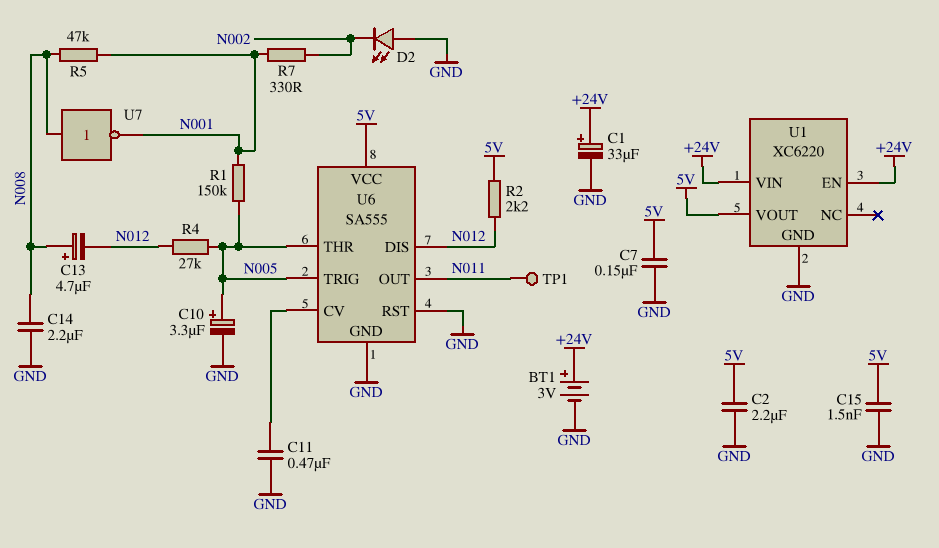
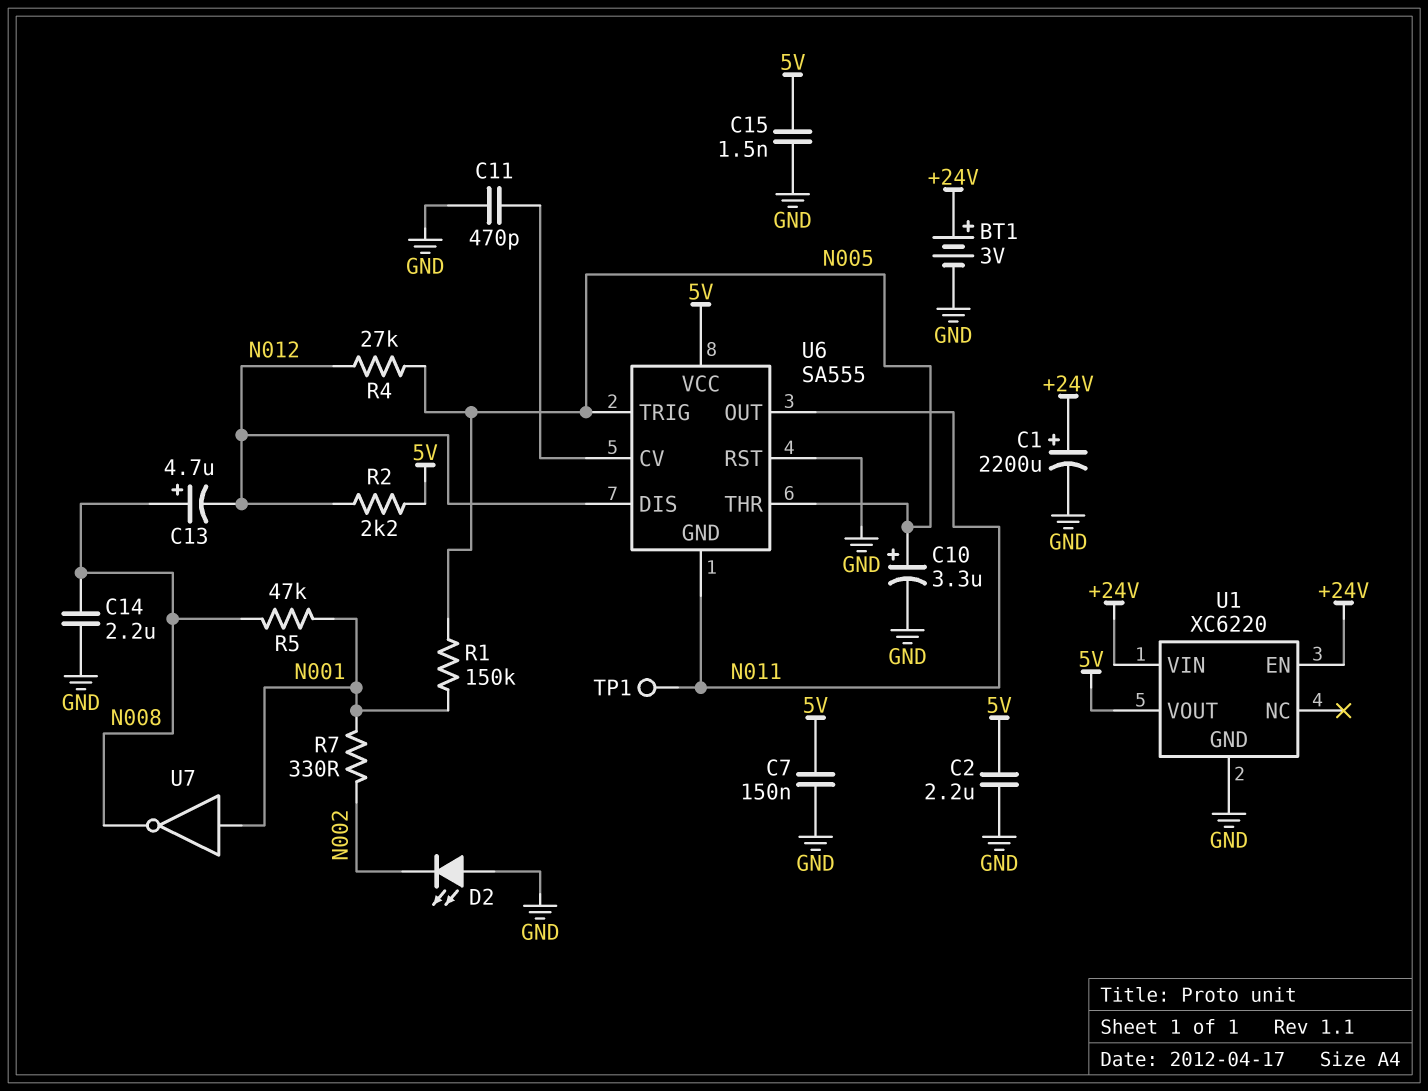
C1: 33uF (plus +24V, minus GND) -> 2200uF (plus +24V, minus GND)
C11: 470nF (GND, U6/CV) -> 470pF (GND, U6/CV)
U6 pin GND: GND -> N011
U7: NOT (in N008, out N001) -> NOT (in N001, out N008)

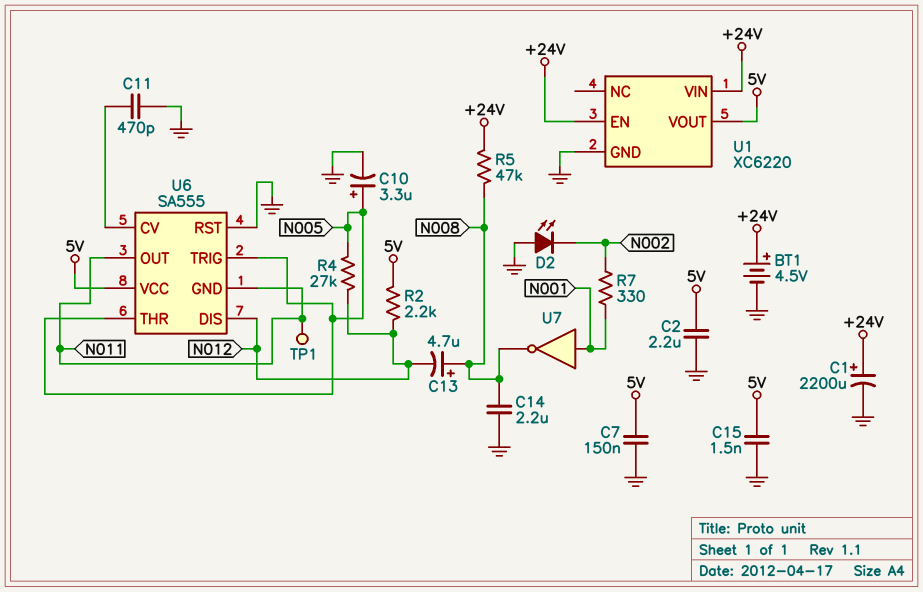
BT1: 3V (plus +24V, minus GND) -> 4.5V (plus +24V, minus GND)
R1: 150k (N001, N005) -> none
R5: 47k (N001, N008) -> 47k (+24V, N008)

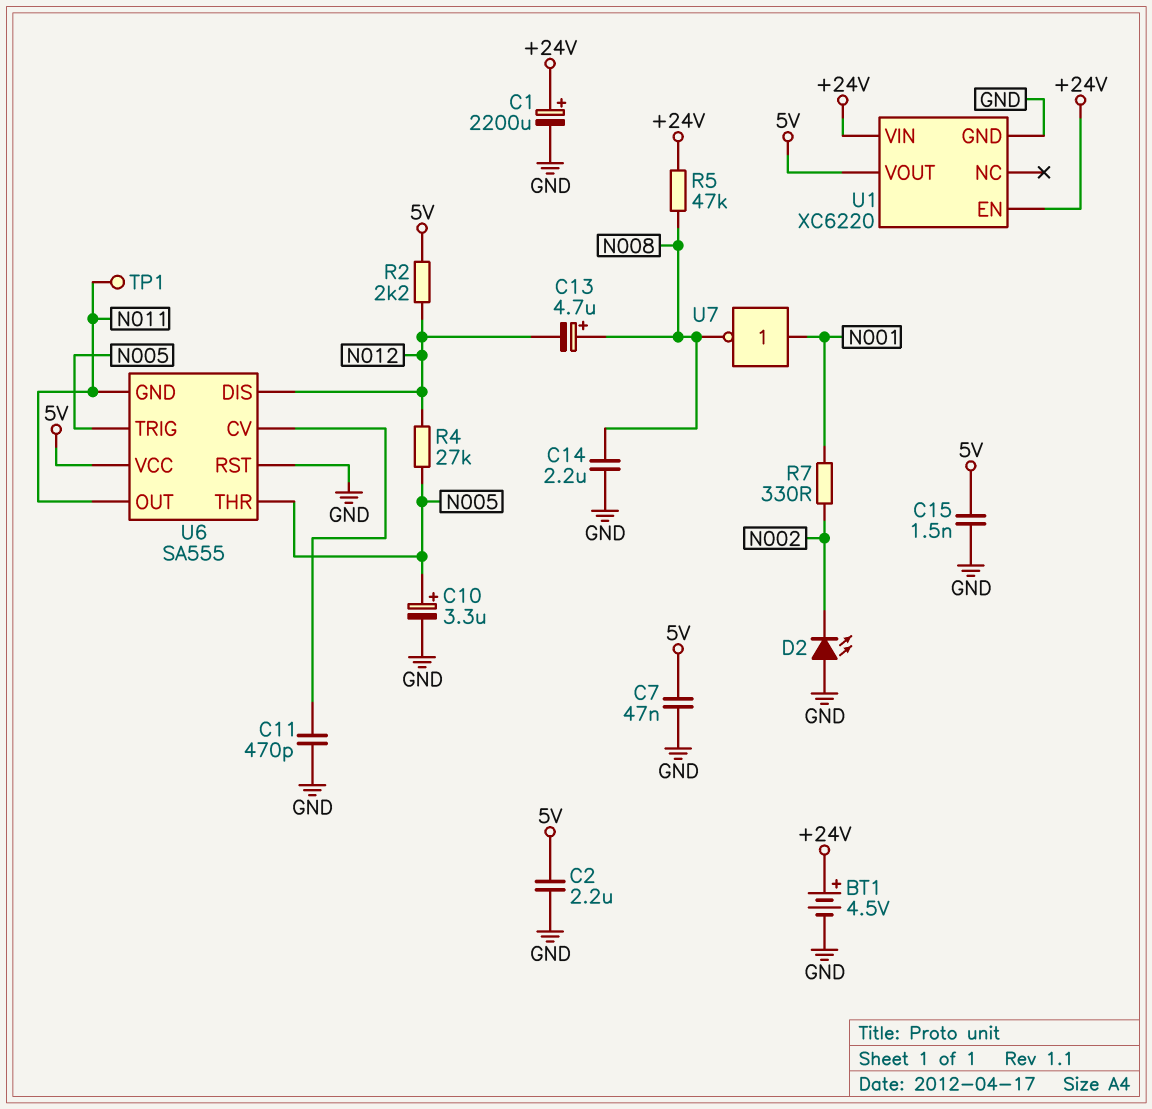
C7: 150nF (5V, GND) -> 47nF (5V, GND)

